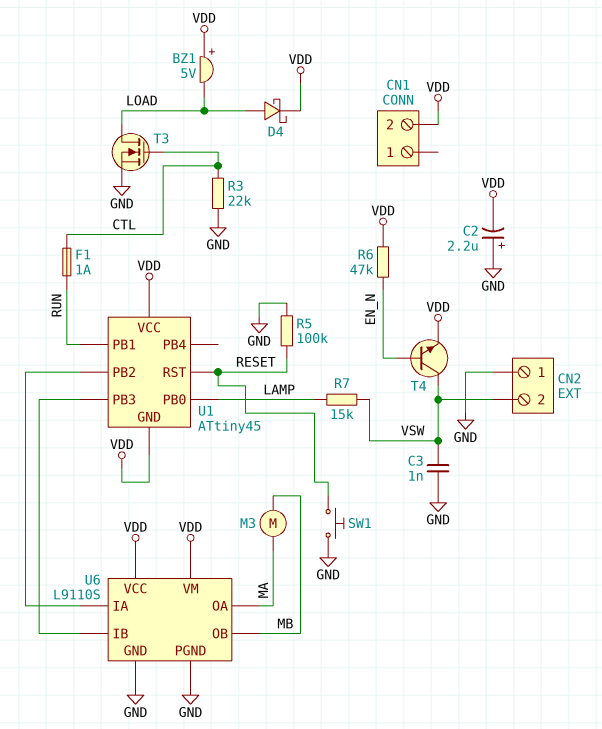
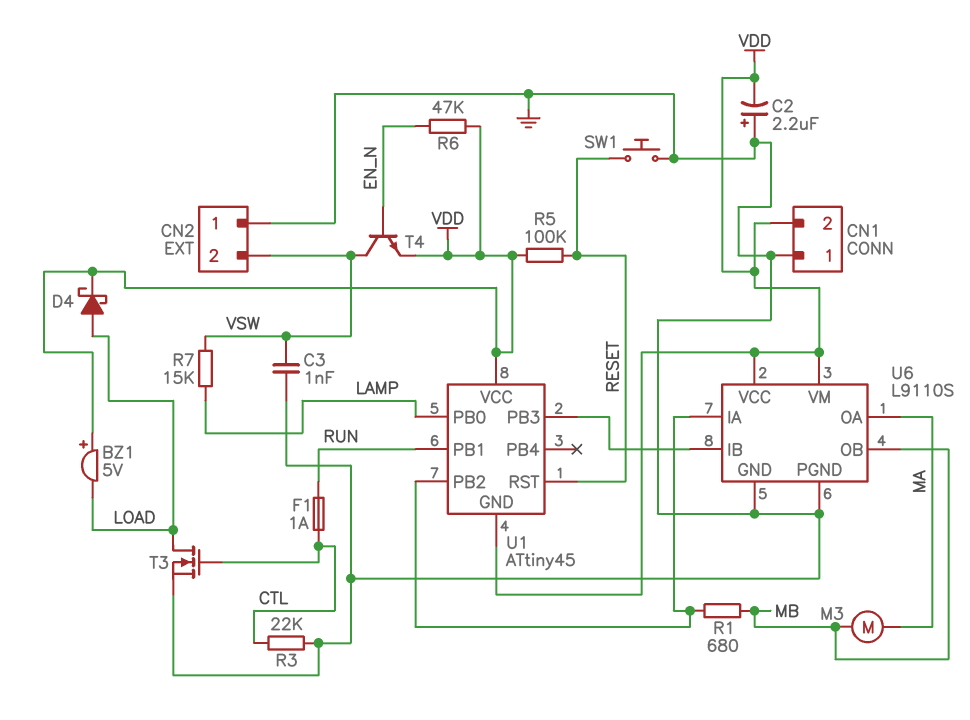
CN1 pin 1: none -> GND
R1: none -> 680 (MB, U1/PB2)
R5: 100k (GND, RESET) -> 100k (RESET, VDD)

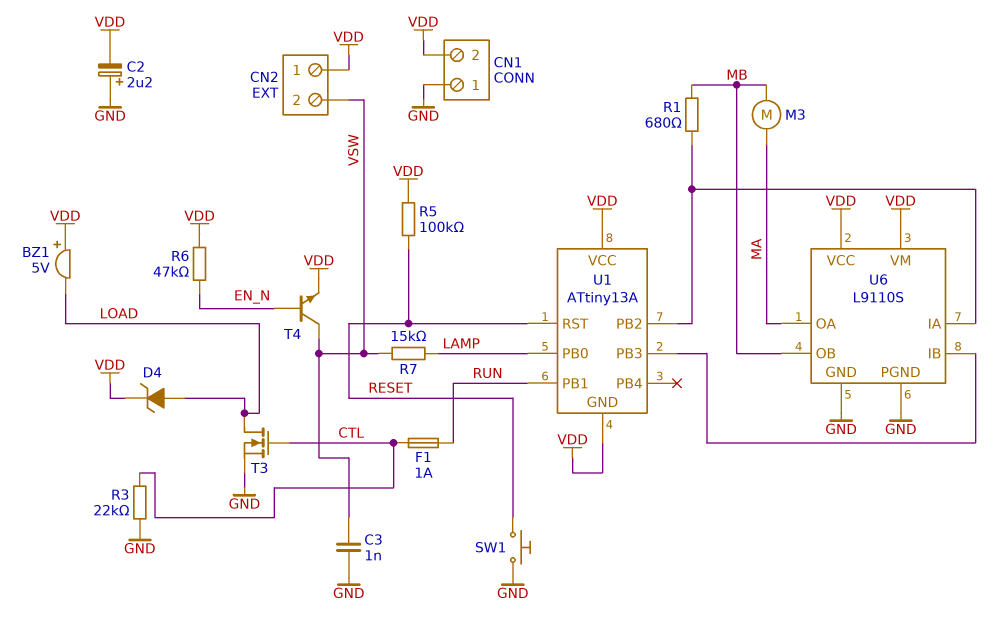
CN2 pin 1: GND -> VDD
D4: schottky (A LOAD, K VDD) -> zener (A LOAD, K VDD)
U1: ATtiny45 -> ATtiny13A

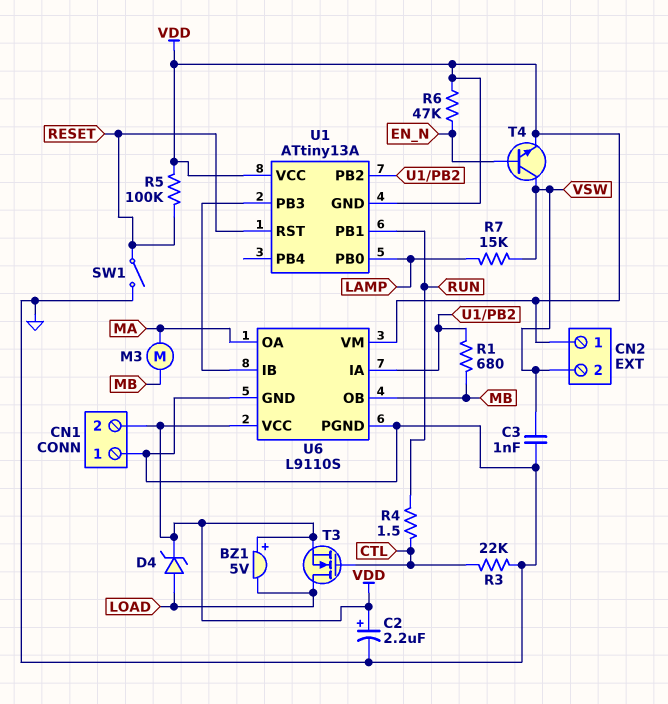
C2: 2.2uF (plus GND, minus VDD) -> 2.2uF (plus VDD, minus GND)
F1: 1A (CTL, RUN) -> none
R4: none -> 1.5 (CTL, RUN)
SW1: button (GND, RESET) -> switch (GND, RESET)
T3: NMOS (G CTL, D LOAD, S GND) -> NMOS (G CTL, D LOAD, S VDD)

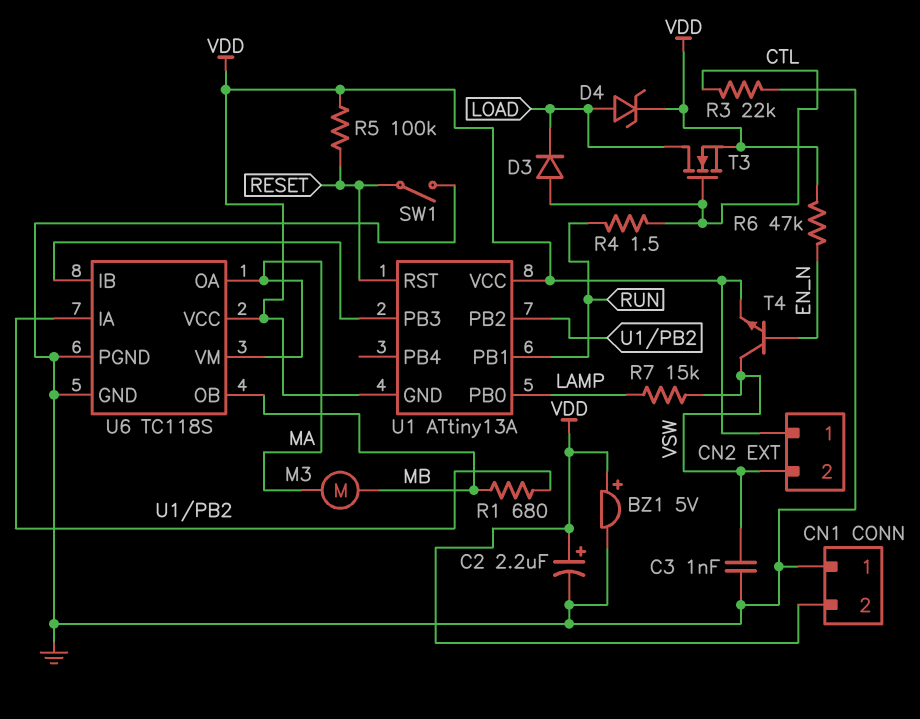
BZ1: buzzer 5V (plus VDD, minus LOAD) -> buzzer 5V (plus VDD, minus GND)
D3: none -> diode (A CTL, K LOAD)
U6: L9110S -> TC118S
U6 pin VM: VDD -> MA

